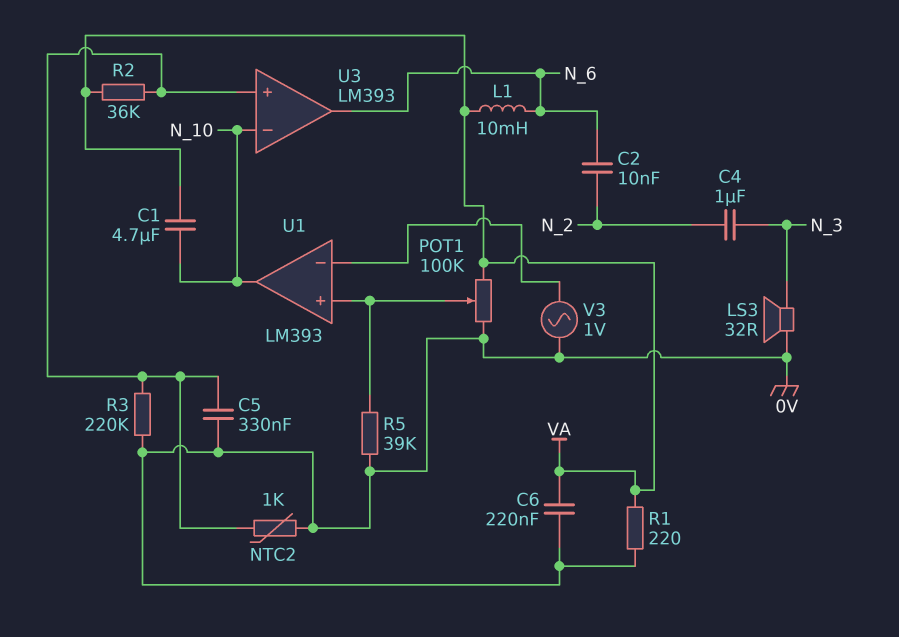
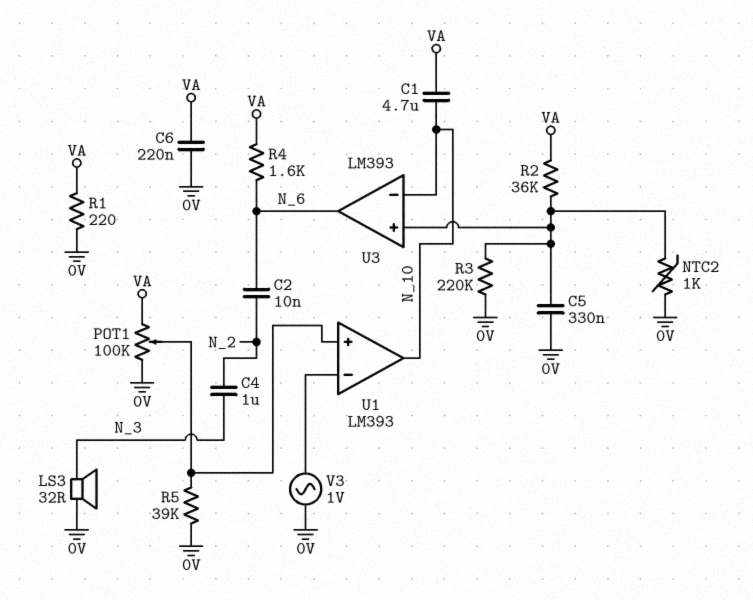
L1: 10mH (N_6, VA) -> none
R4: none -> 1.6k (N_6, VA)

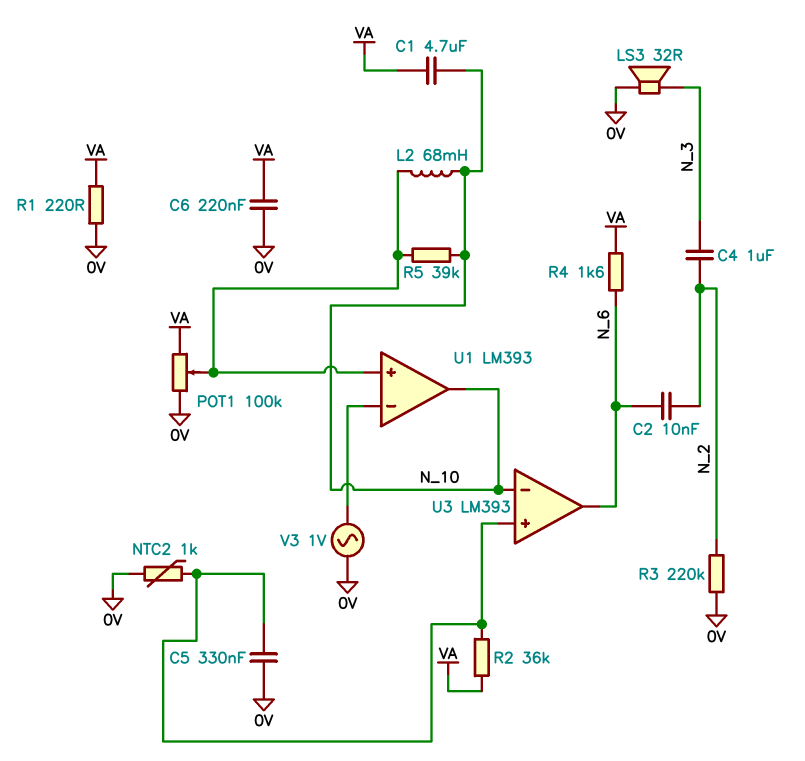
L2: none -> 68mH (N_10, U1/in+)
R3: 220k (0V, U3/in+) -> 220k (0V, N_2)
R5: 39k (0V, U1/in+) -> 39k (N_10, U1/in+)

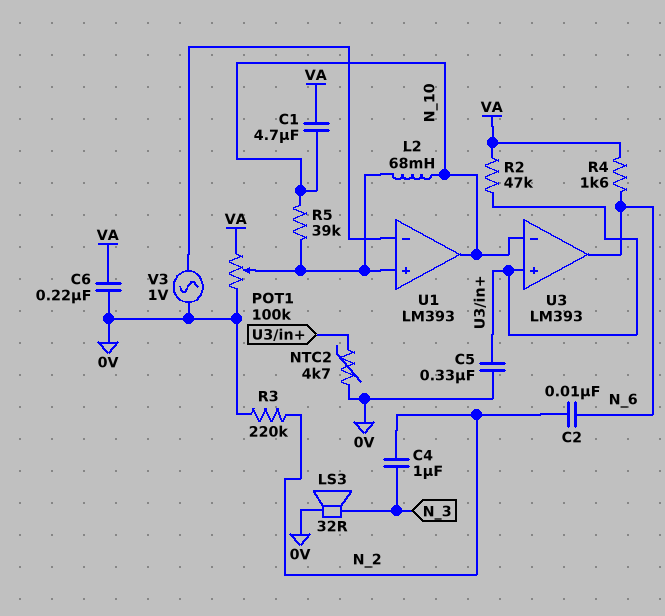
NTC2: 1k (0V, U3/in+) -> 4.7k (0V, U3/in+)
R1: 220 (0V, VA) -> none
R2: 36k (U3/in+, VA) -> 47k (U3/in+, VA)

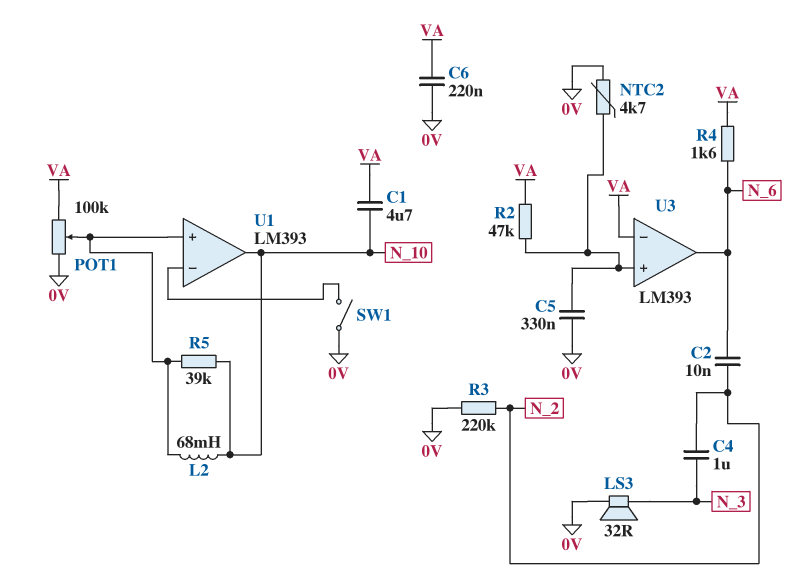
SW1: none -> switch (0V, U1/in-)
U3 pin in-: N_10 -> VA
V3: AC 1V (0V, U1/in-) -> none

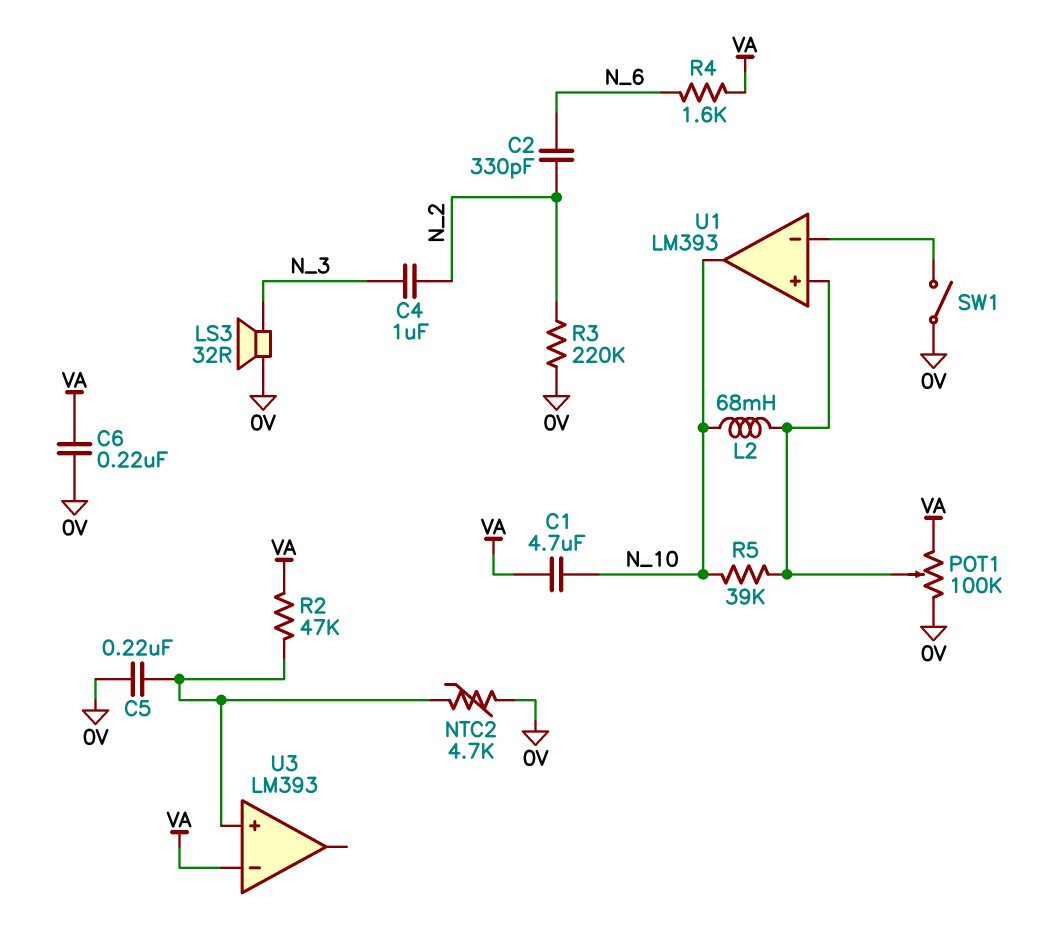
C2: 10nF (N_2, N_6) -> 330pF (N_2, N_6)
C5: 330nF (0V, U3/in+) -> 220nF (0V, U3/in+)
U3 pin out: N_6 -> none

